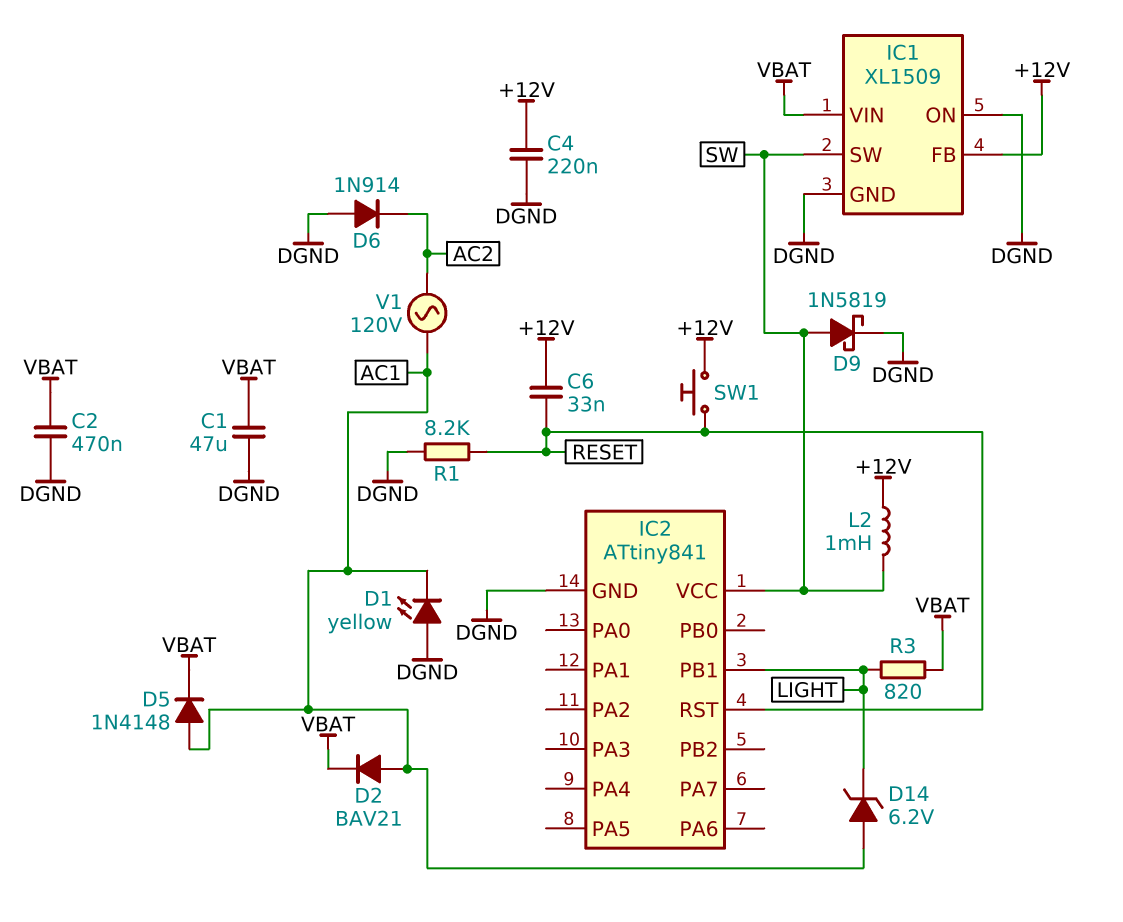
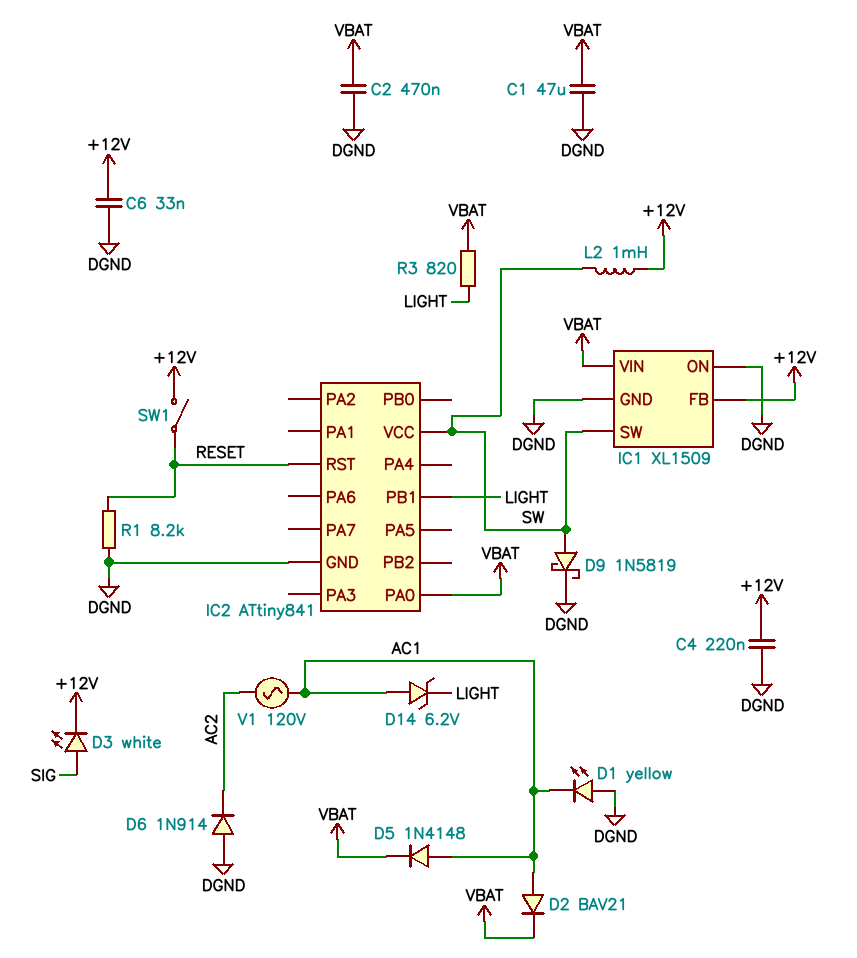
C6: 33nF (+12V, RESET) -> 33nF (+12V, DGND)
D3: none -> LED white (A SIG, K +12V)
IC2 pin PA0: none -> VBAT
SW1: button (+12V, RESET) -> switch (+12V, RESET)

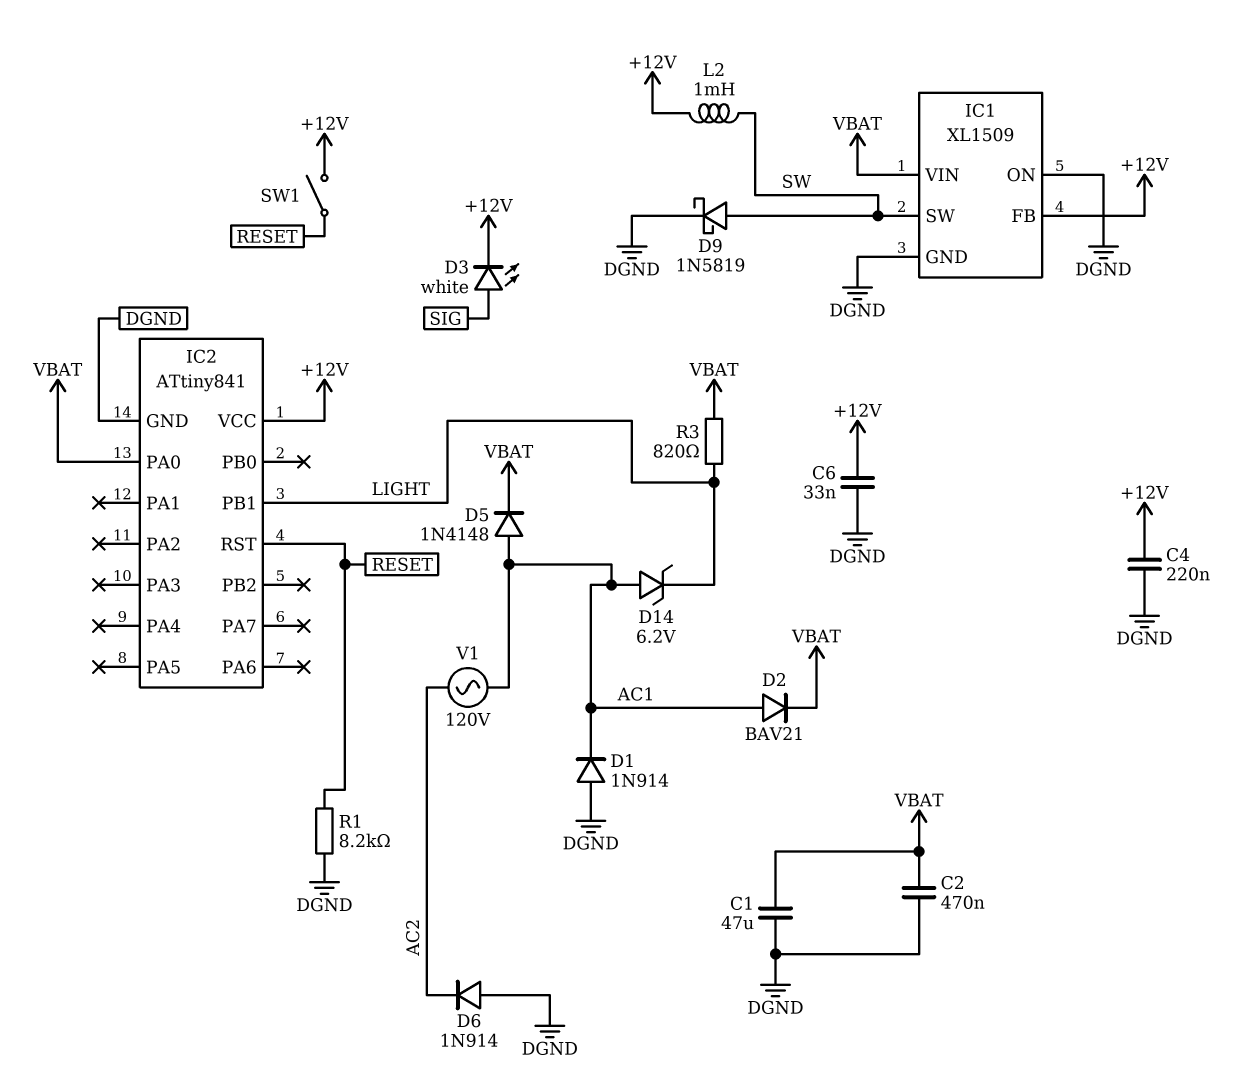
D1: LED yellow (A DGND, K AC1) -> diode 1N914 (A DGND, K AC1)
IC2 pin VCC: SW -> +12V

